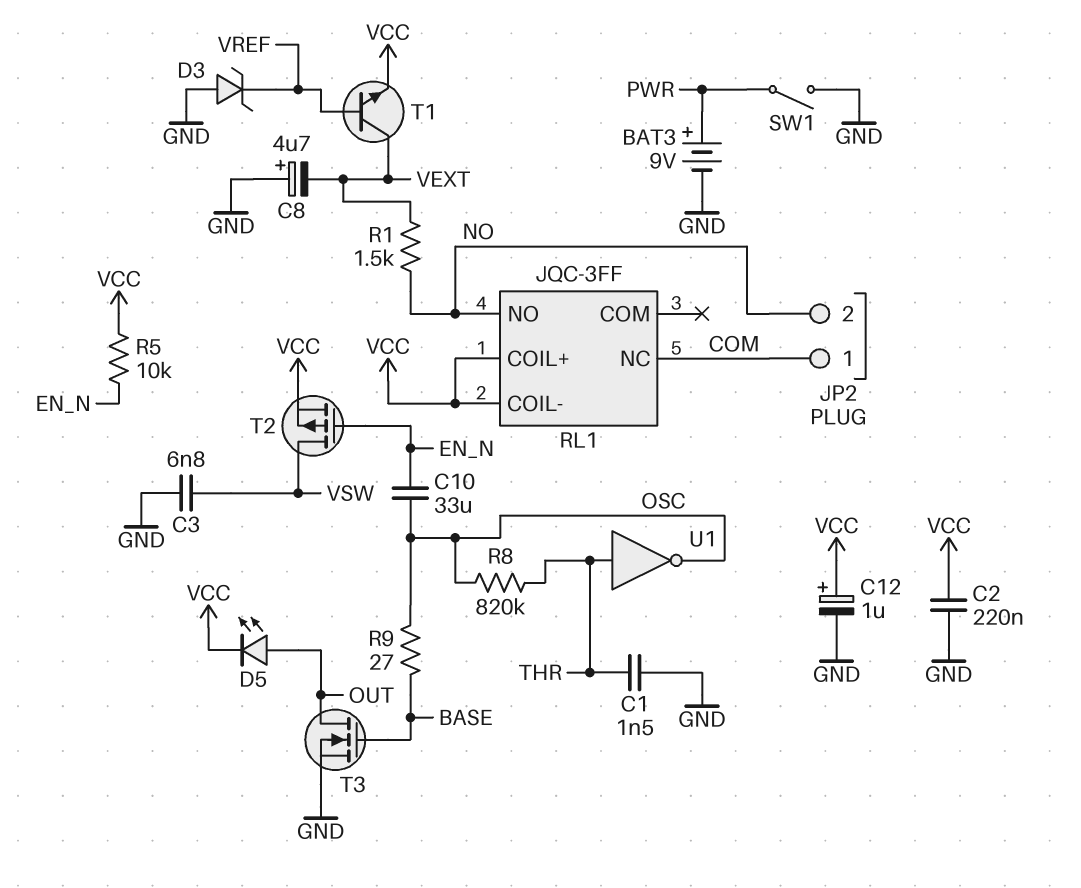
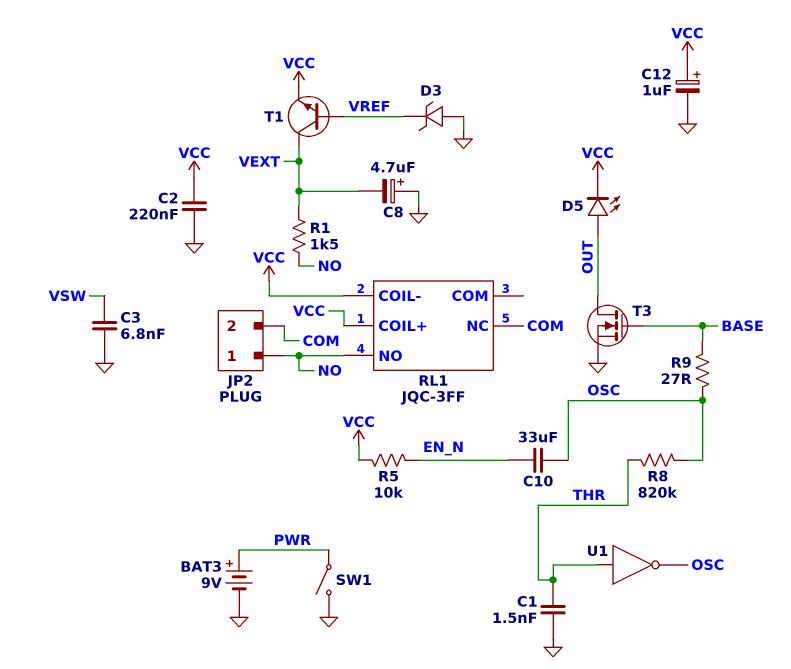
JP2 pin 1: COM -> NO
JP2 pin 2: NO -> COM
T2: PMOS (G EN_N, D VSW, S VCC) -> none

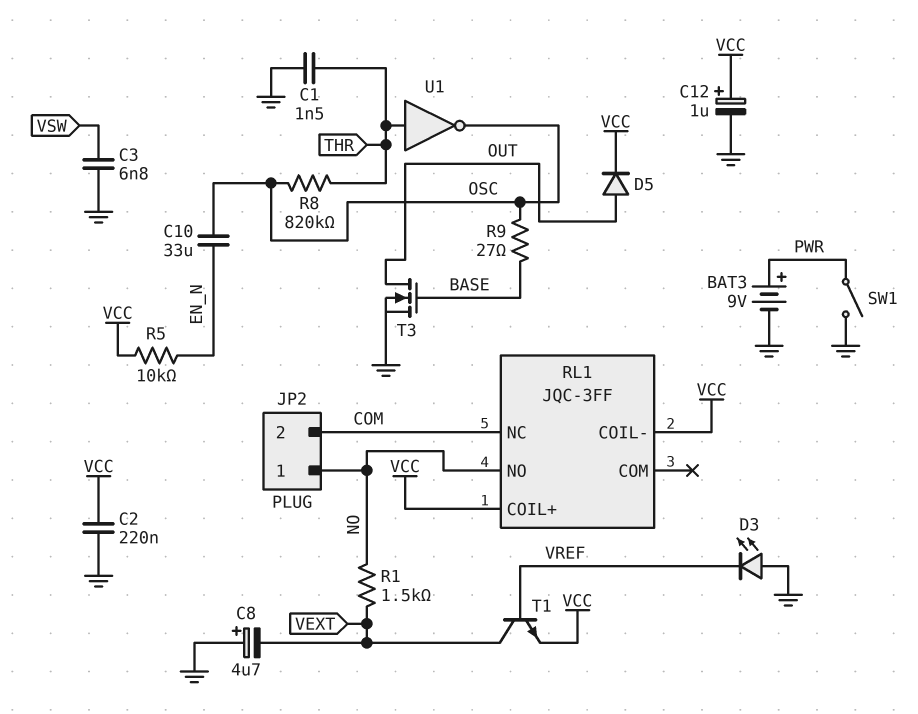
D3: zener (A GND, K VREF) -> LED (A GND, K VREF)
D5: LED (A OUT, K VCC) -> diode (A OUT, K VCC)

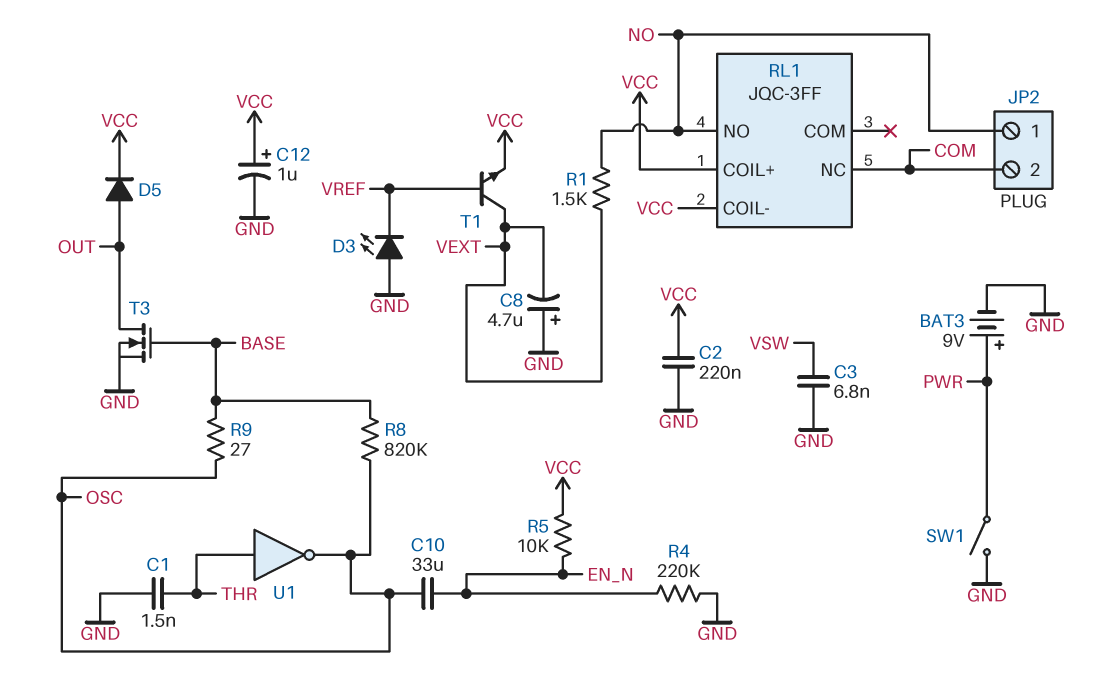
R4: none -> 220k (EN_N, GND)
R8: 820k (OSC, THR) -> 820k (BASE, OSC)

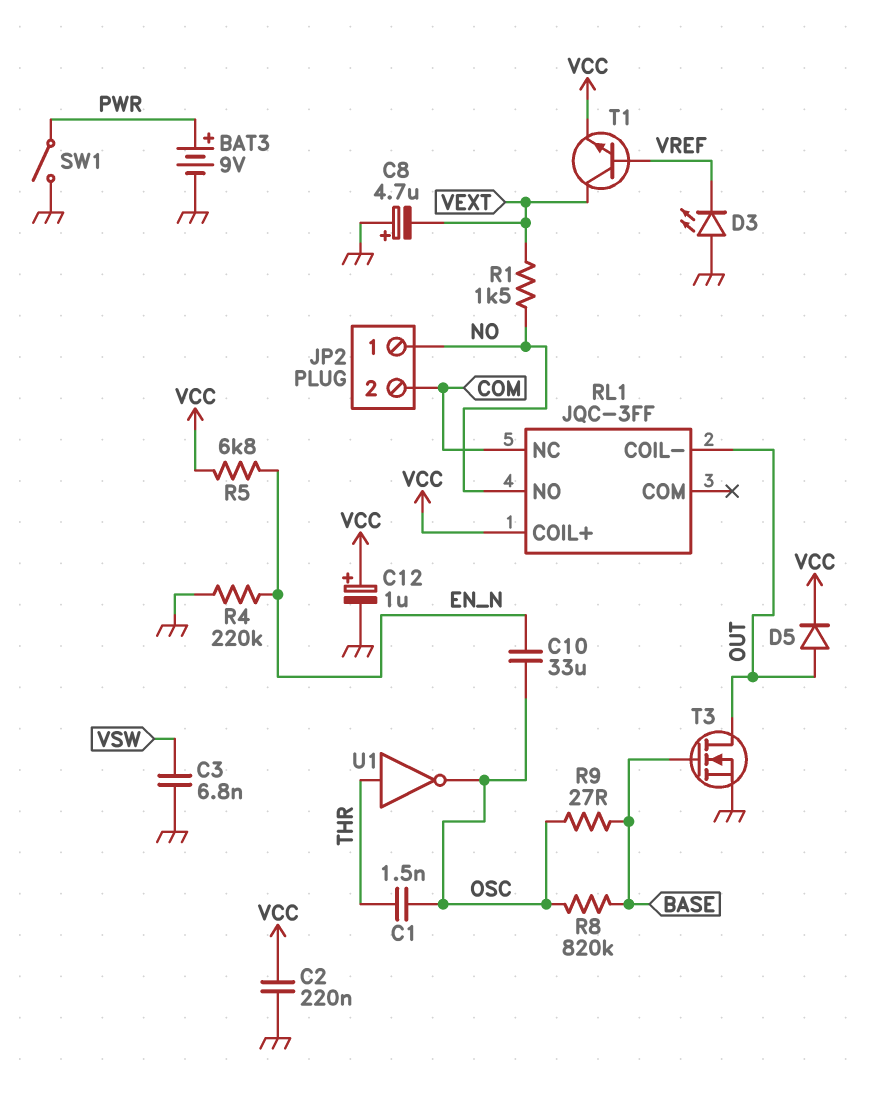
C1: 1.5nF (GND, THR) -> 1.5nF (OSC, THR)
R5: 10k (EN_N, VCC) -> 6.8k (EN_N, VCC)
RL1 pin COIL-: VCC -> OUT

